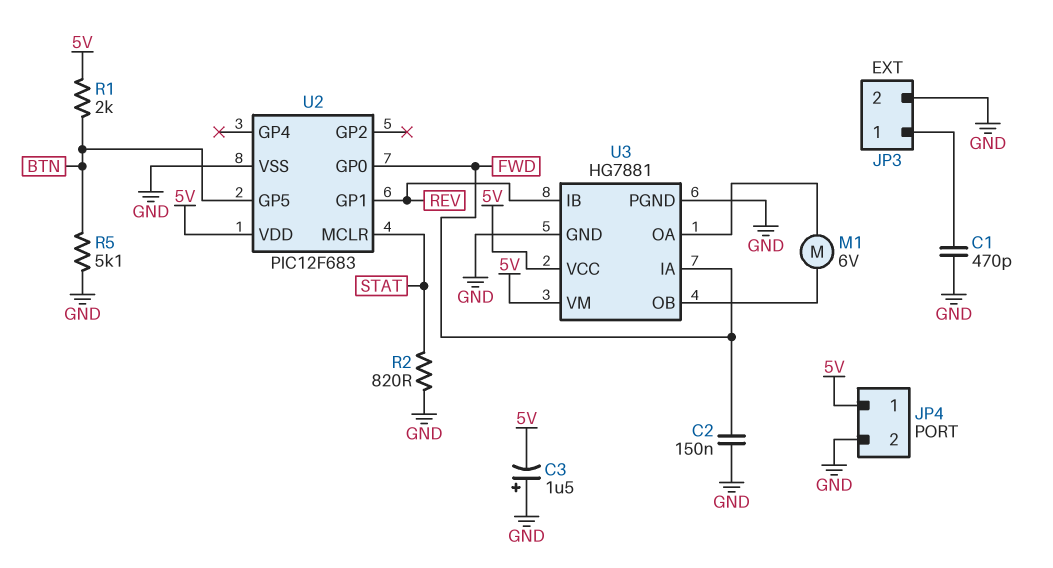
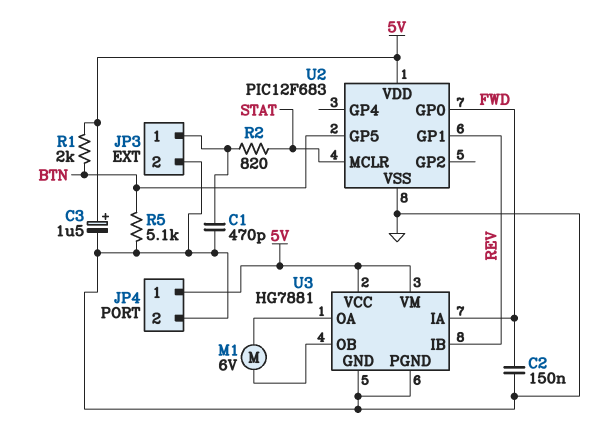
C3: 1.5uF (plus GND, minus 5V) -> 1.5uF (plus 5V, minus GND)
R2: 820 (GND, STAT) -> 820 (JP3/1, STAT)

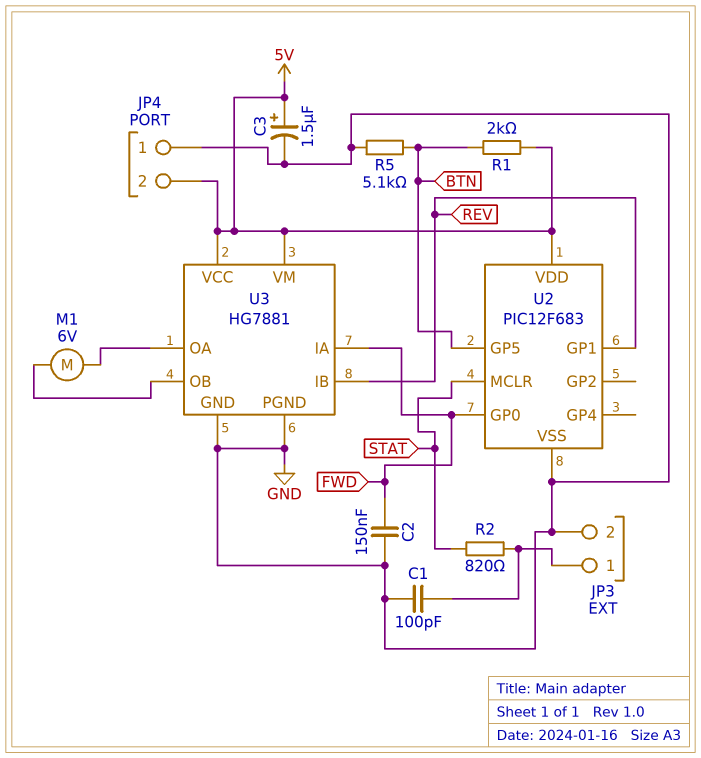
C1: 470pF (GND, JP3/1) -> 100pF (GND, JP3/1)
JP4 pin 1: 5V -> GND
JP4 pin 2: GND -> 5V

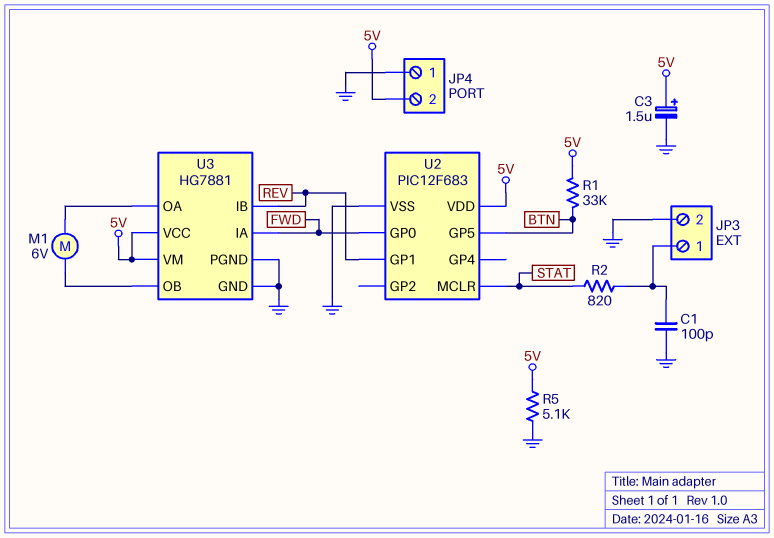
C2: 150nF (FWD, GND) -> none
R1: 2k (5V, BTN) -> 33k (5V, BTN)
R5: 5.1k (BTN, GND) -> 5.1k (5V, GND)

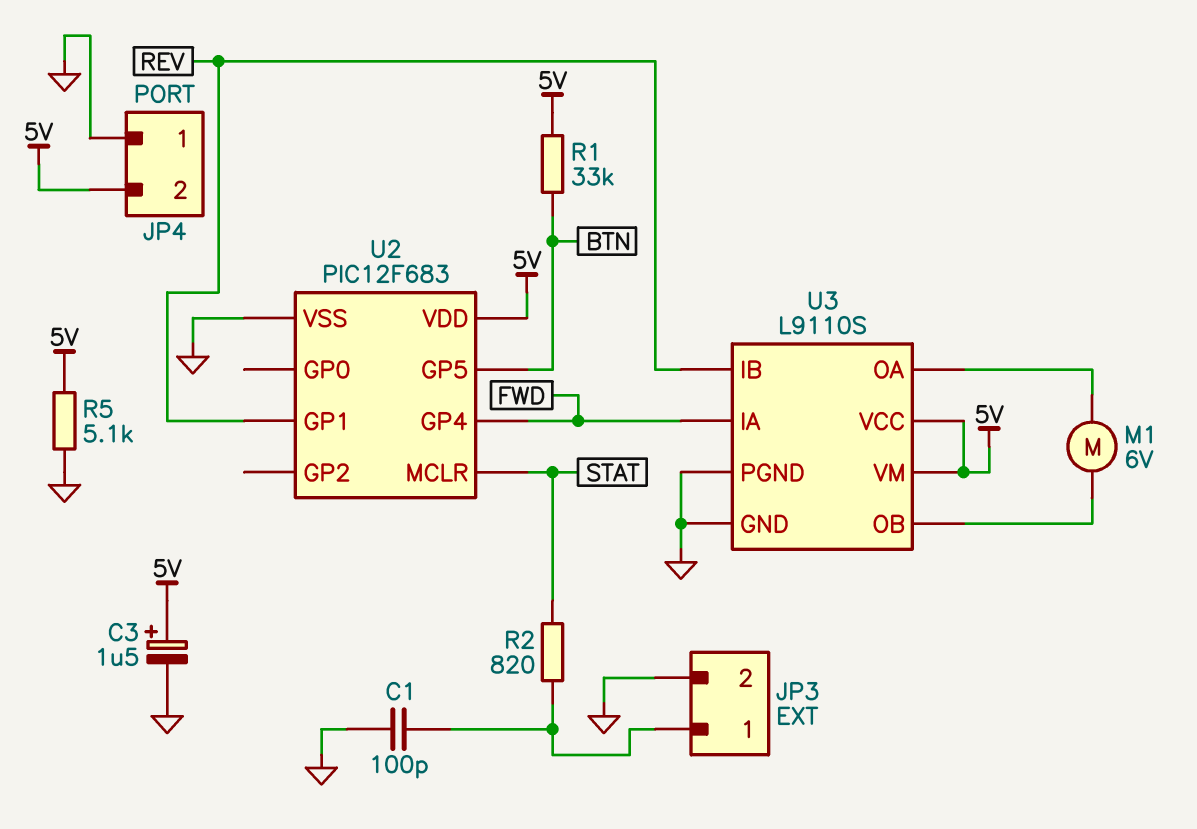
U2 pin GP0: FWD -> none
U2 pin GP4: none -> FWD
U3: HG7881 -> L9110S

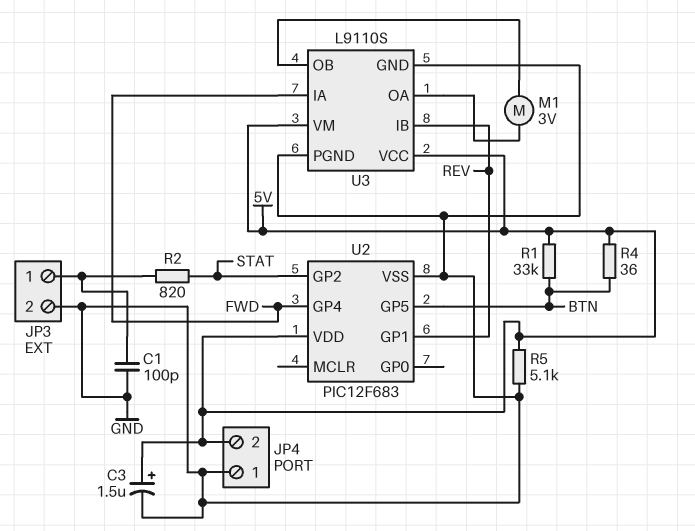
M1: motor 6V (U3/OA, U3/OB) -> motor 3V (U3/OA, U3/OB)
R4: none -> 36 (5V, BTN)
U2 pin GP2: none -> STAT
U2 pin MCLR: STAT -> none

